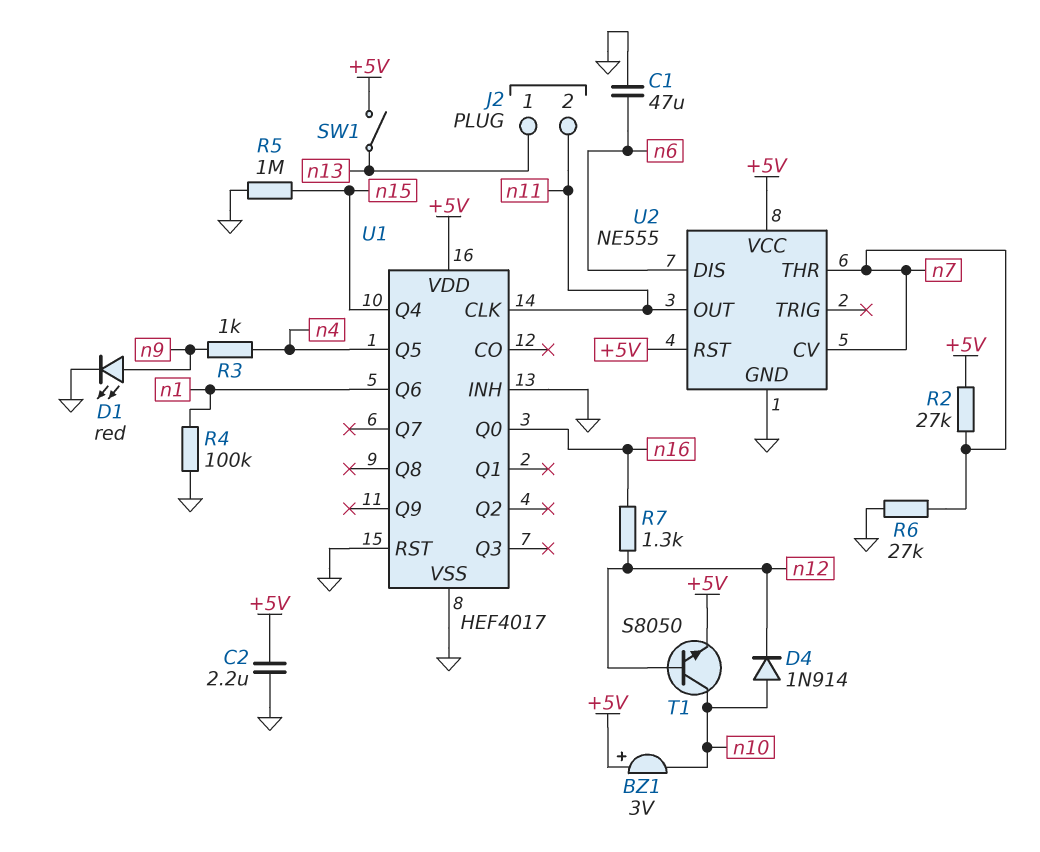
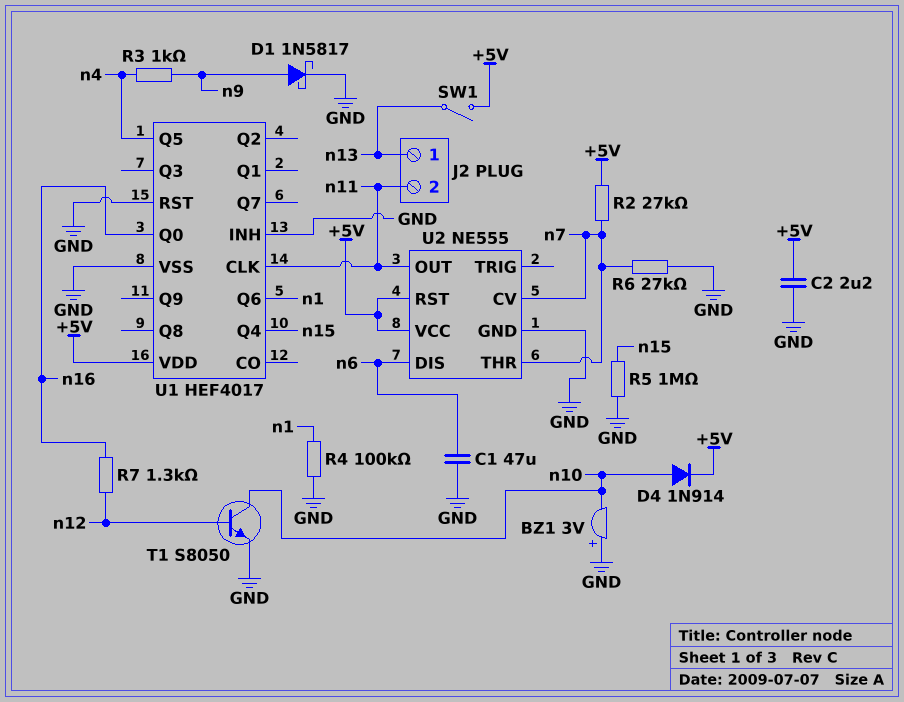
BZ1: buzzer 3V (plus +5V, minus n10) -> buzzer 3V (plus GND, minus n10)
D1: LED red (A n9, K GND) -> schottky 1N5817 (A n9, K GND)
D4: diode 1N914 (A n10, K n12) -> diode 1N914 (A n10, K +5V)
T1: NPN S8050 (B n12, C n10, E +5V) -> NPN S8050 (B n12, C n10, E GND)

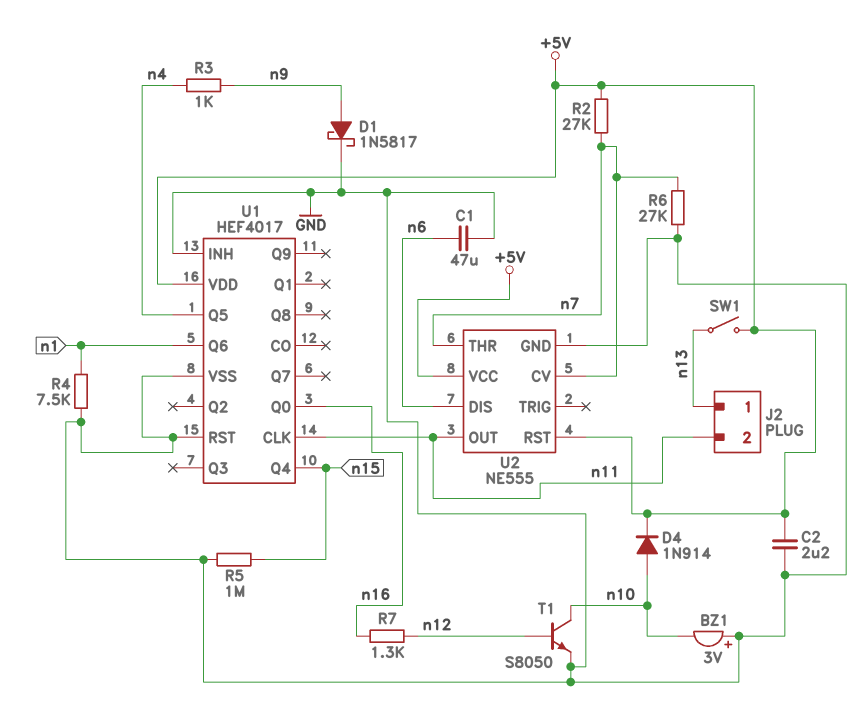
R4: 100k (GND, n1) -> 7.5k (GND, n1)

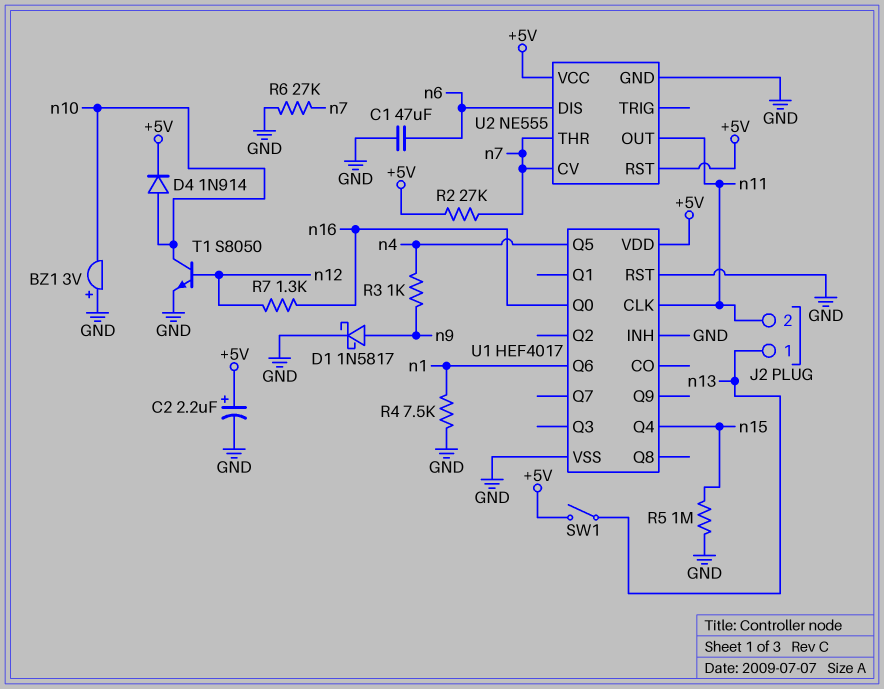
C2: 2.2uF (+5V, GND) -> 2.2uF (plus +5V, minus GND)

